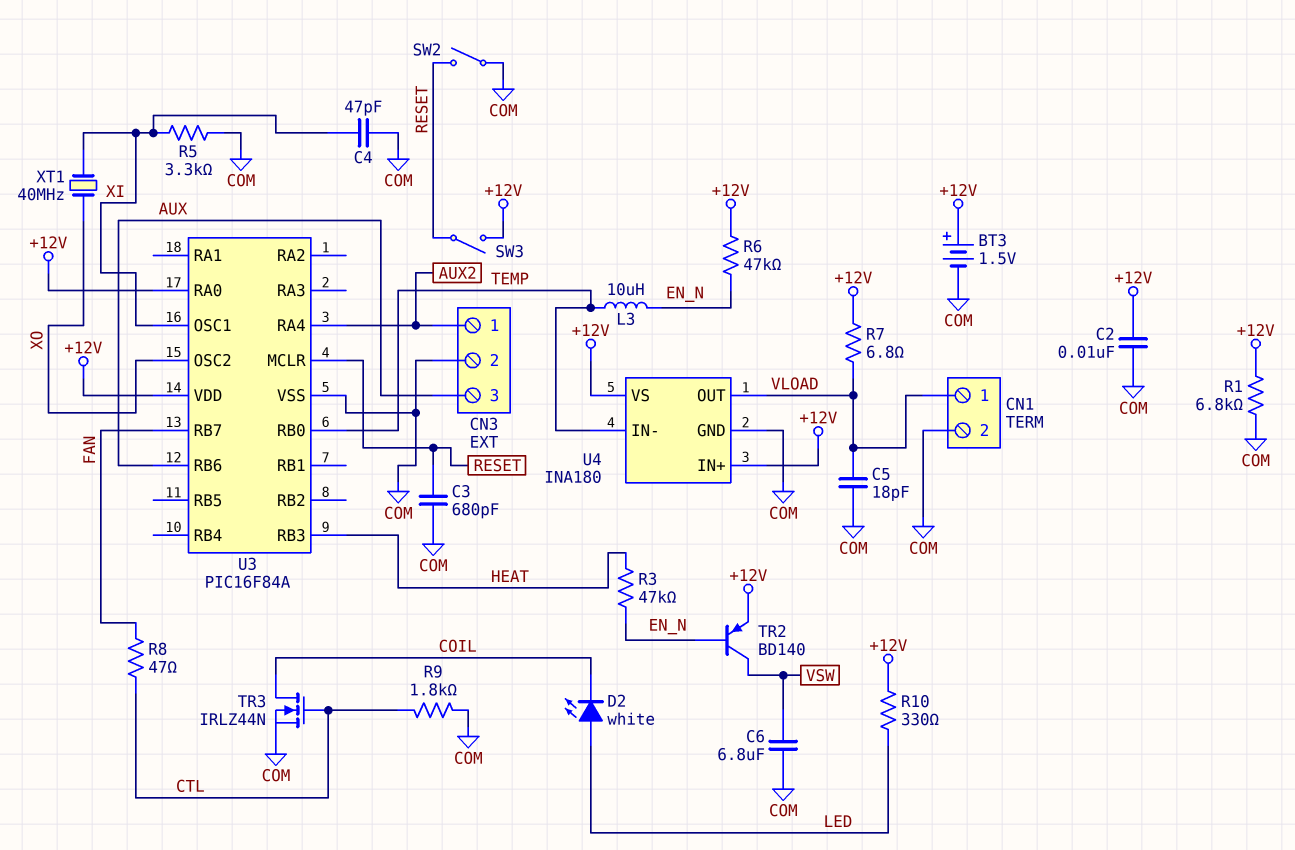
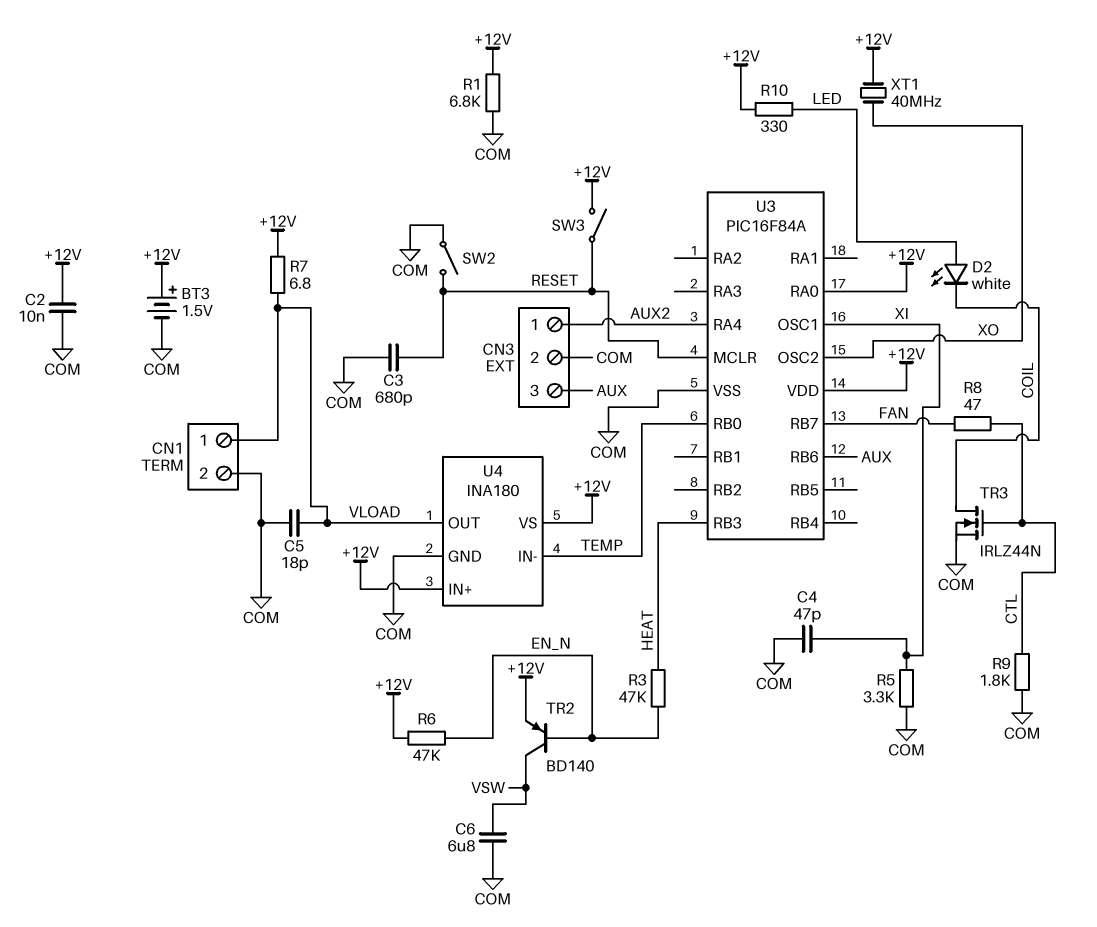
L3: 10uH (EN_N, TEMP) -> none
XT1: 40MHz (XI, XO) -> 40MHz (+12V, XO)

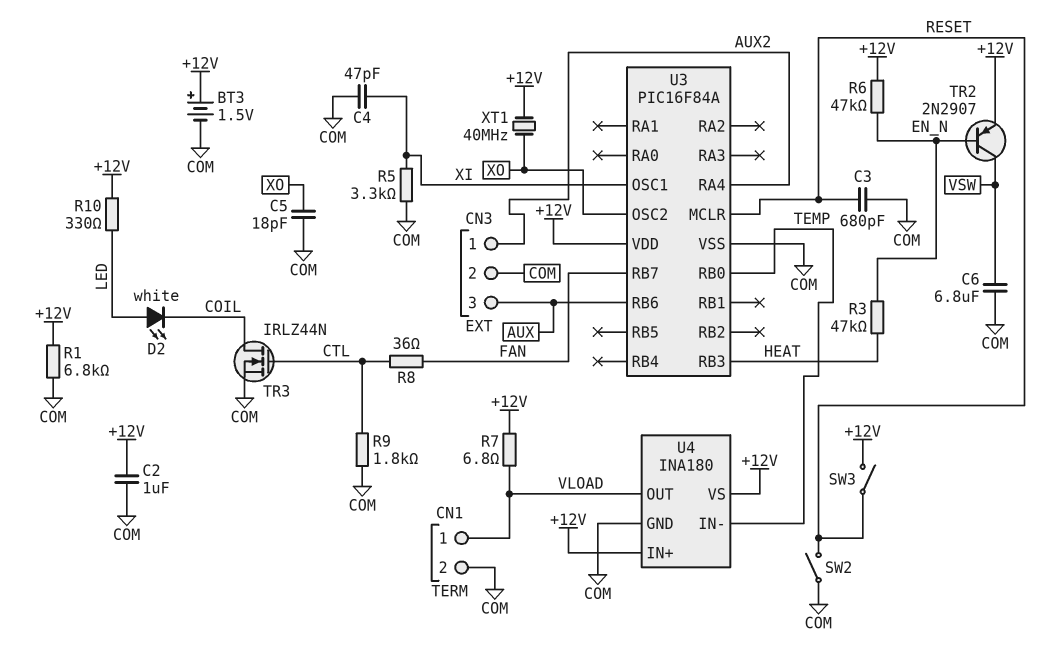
C2: 10nF (+12V, COM) -> 1uF (+12V, COM)
C5: 18pF (COM, VLOAD) -> 18pF (COM, XO)
R8: 47 (CTL, FAN) -> 36 (CTL, FAN)
TR2: PNP BD140 (B EN_N, C VSW, E +12V) -> PNP 2N2907 (B EN_N, C VSW, E +12V)
U3 pin RA0: +12V -> none

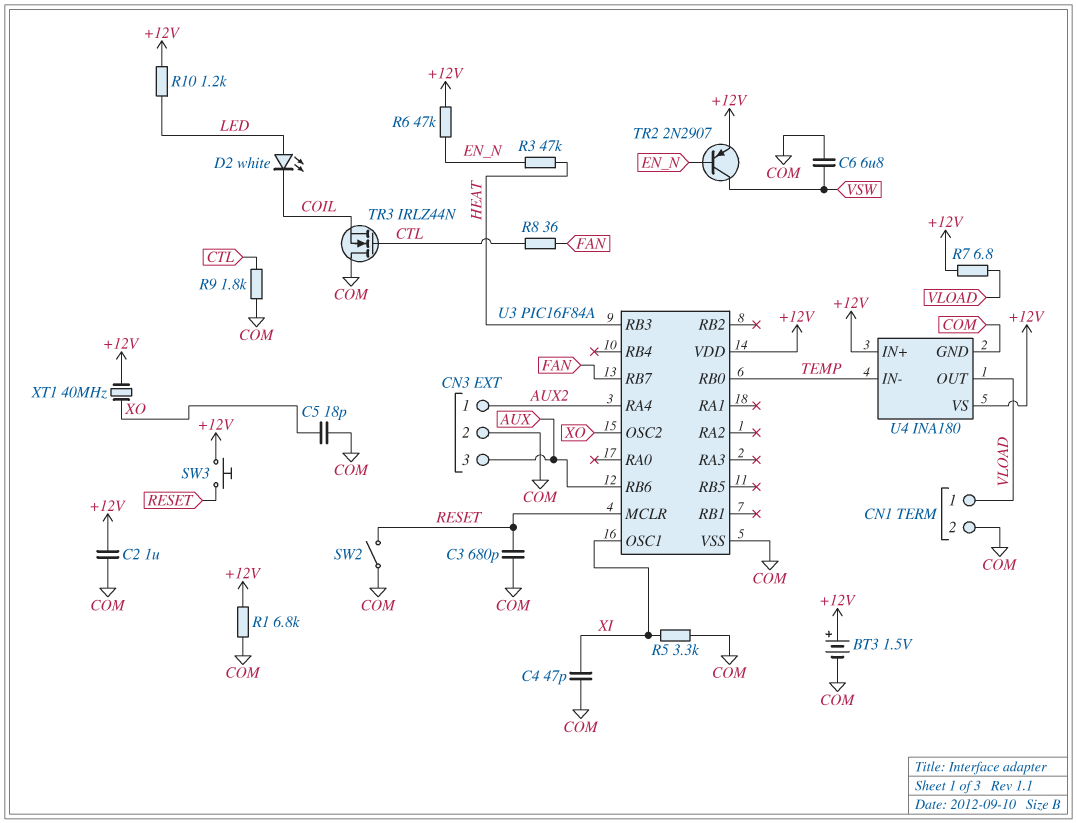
R10: 330 (+12V, LED) -> 1.2k (+12V, LED)
SW3: switch (+12V, RESET) -> button (+12V, RESET)
TR3: NMOS IRLZ44N (G CTL, D COIL, S COM) -> NMOS IRLZ44N (G CTL, D COM, S COIL)

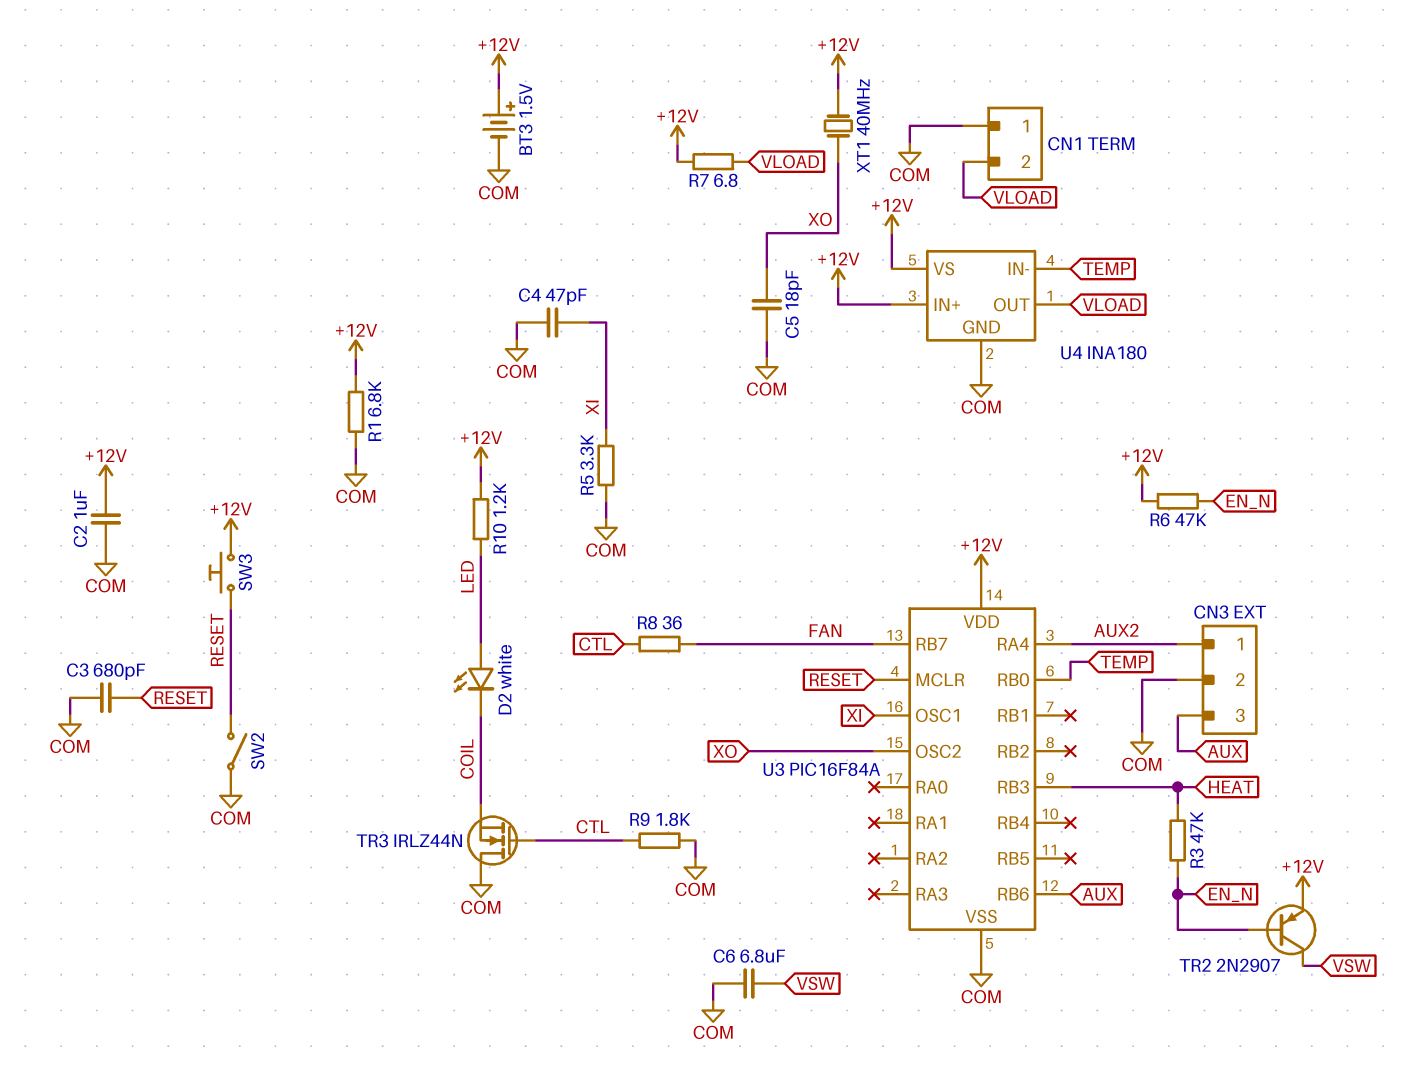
CN1 pin 1: VLOAD -> COM
CN1 pin 2: COM -> VLOAD

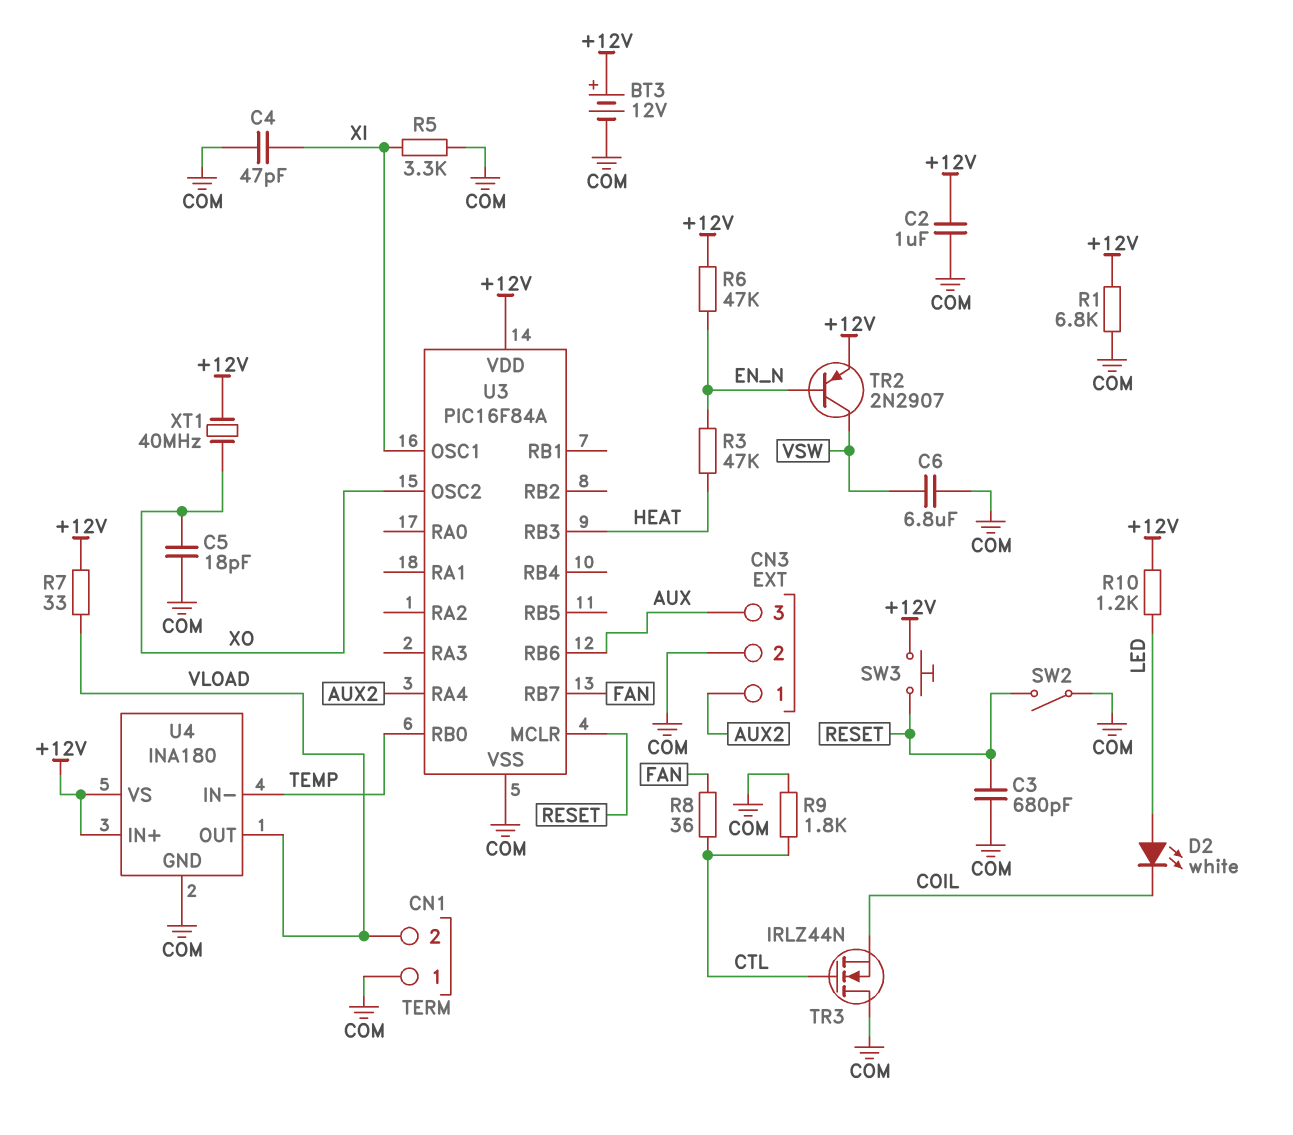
BT3: 1.5V (plus +12V, minus COM) -> 12V (plus +12V, minus COM)
R7: 6.8 (+12V, VLOAD) -> 33 (+12V, VLOAD)

